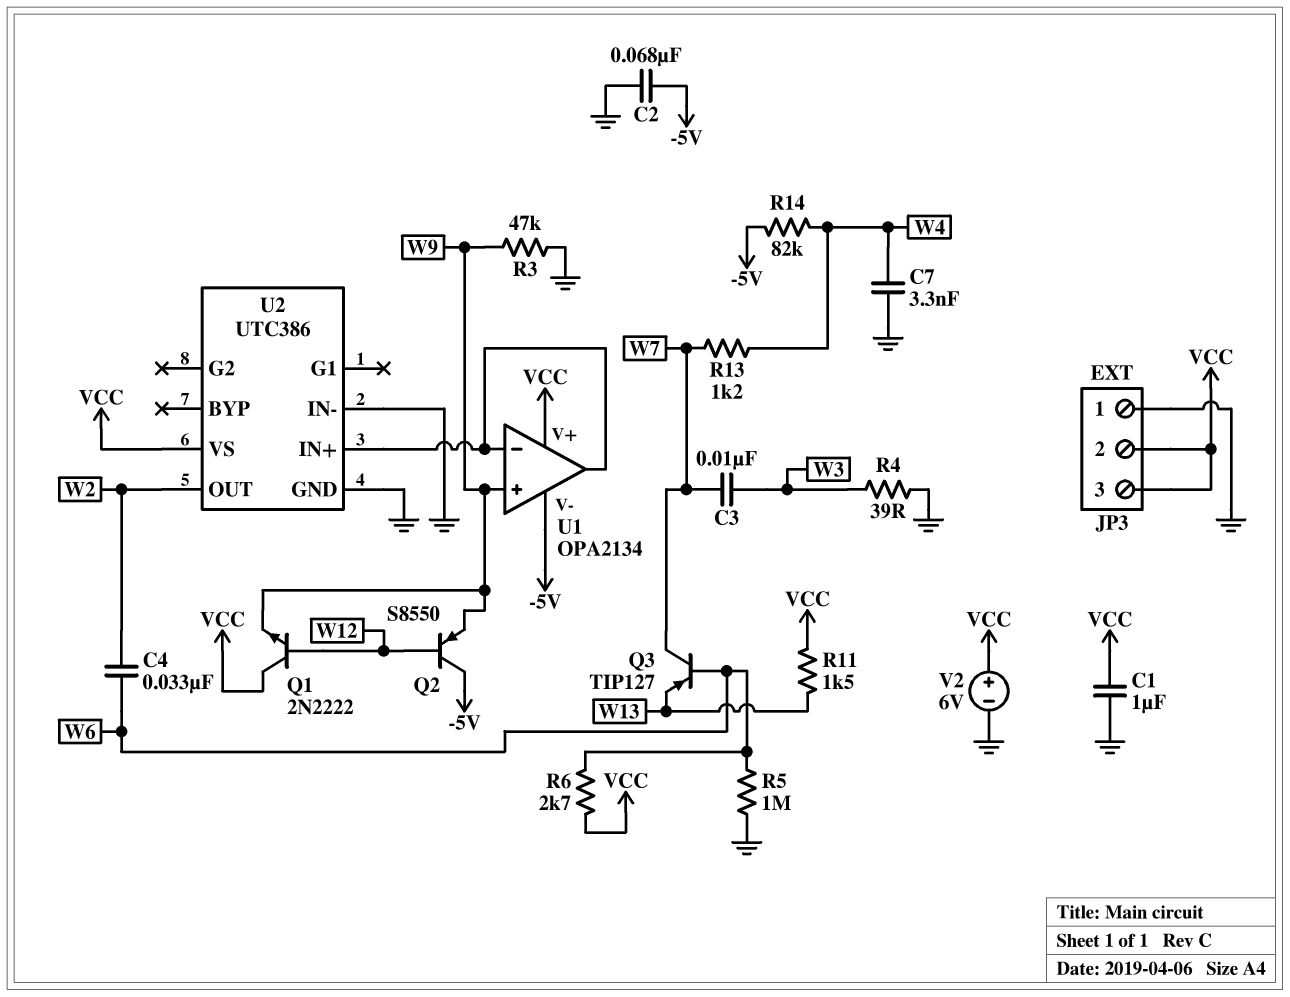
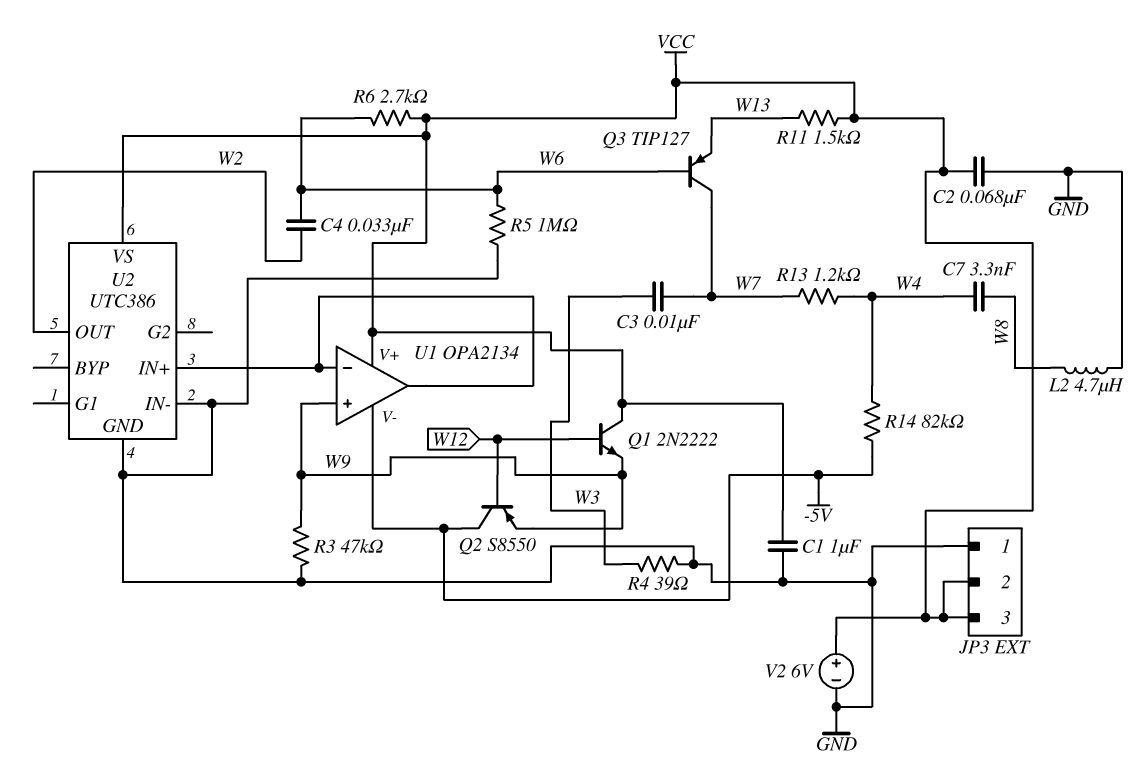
C2: 68nF (-5V, GND) -> 68nF (GND, VCC)
C7: 3.3nF (GND, W4) -> 3.3nF (W4, W8)
L2: none -> 4.7uH (GND, W8)

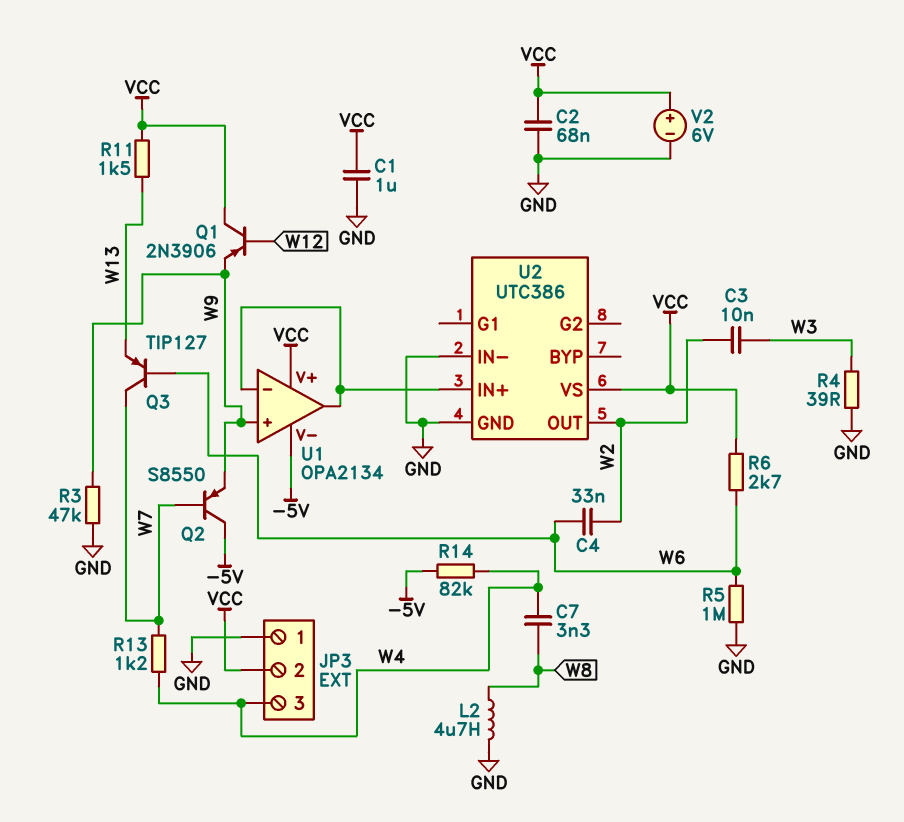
C3: 10nF (W3, W7) -> 10nF (W2, W3)
JP3 pin 3: VCC -> W4
Q1: NPN 2N2222 (B W12, C VCC, E W9) -> PNP 2N3906 (B W12, C VCC, E W9)
Q2: PNP S8550 (B W12, C -5V, E W9) -> PNP S8550 (B W7, C -5V, E W9)

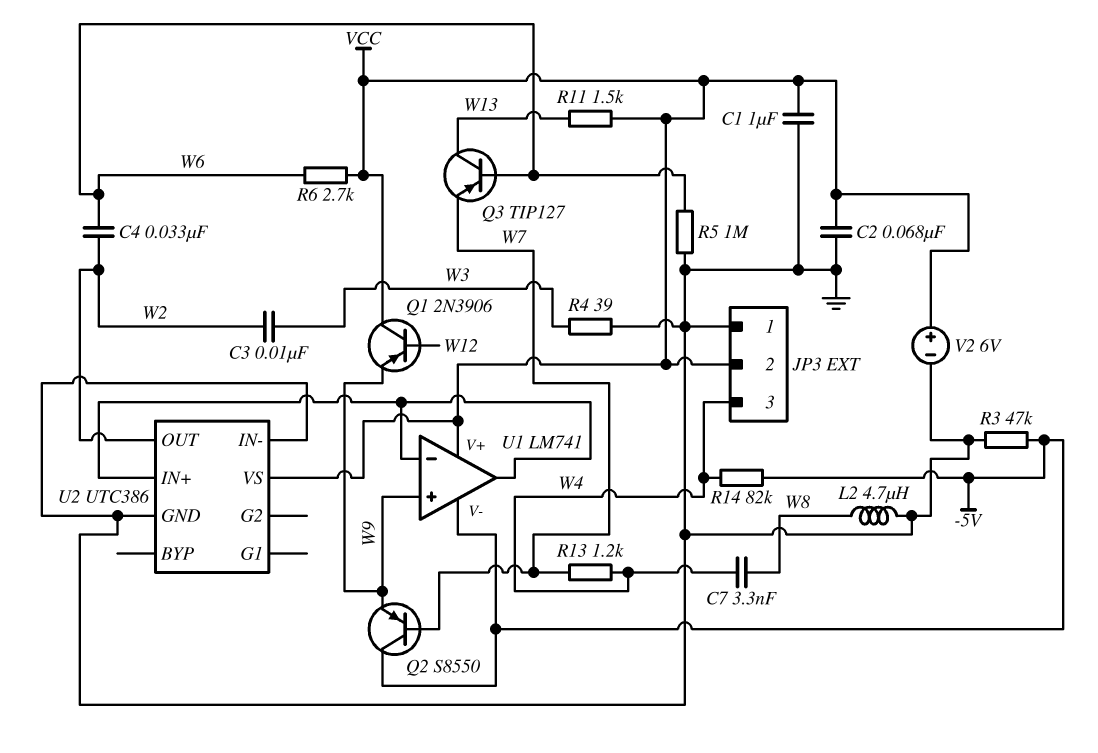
Q3: PNP TIP127 (B W6, C W7, E W13) -> PNP TIP127 (B W6, C W13, E W7)
R3: 47k (GND, W9) -> 47k (-5V, GND)
U1: OPA2134 -> LM741

